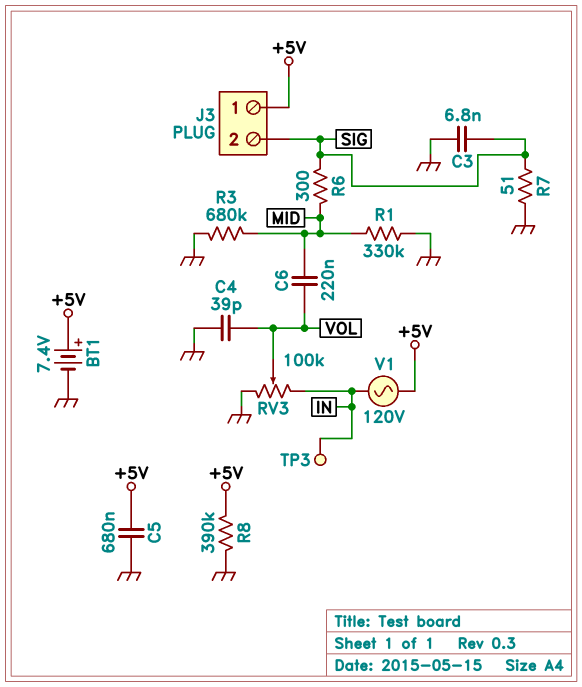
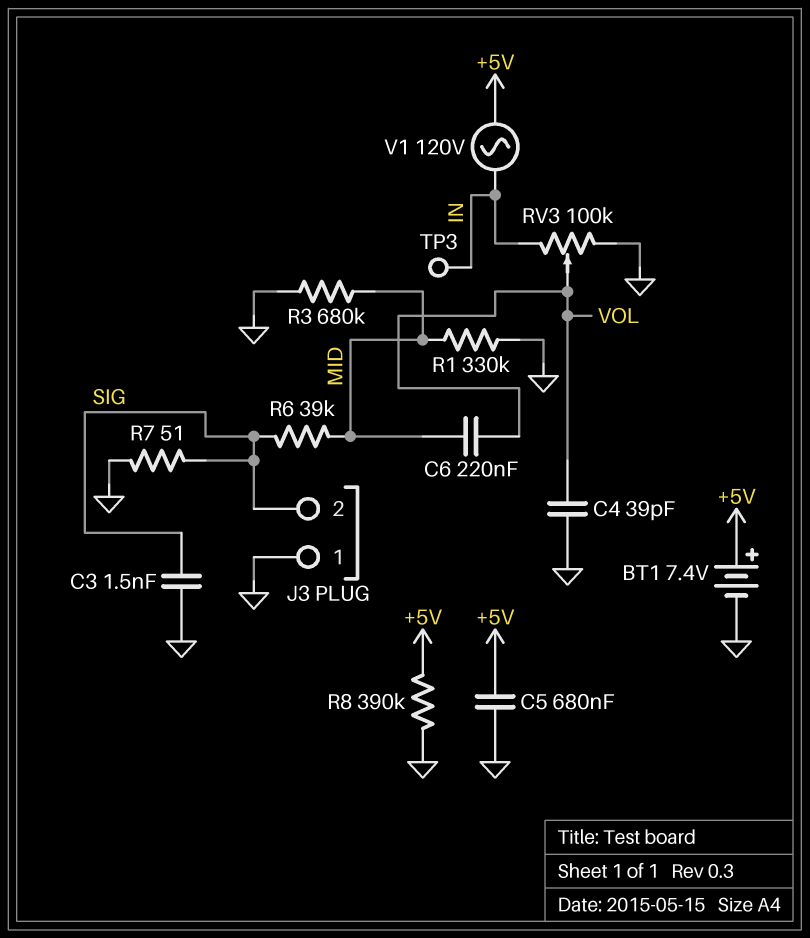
C3: 6.8nF (GND, SIG) -> 1.5nF (GND, SIG)
J3 pin 1: +5V -> GND
R6: 300 (MID, SIG) -> 39k (MID, SIG)

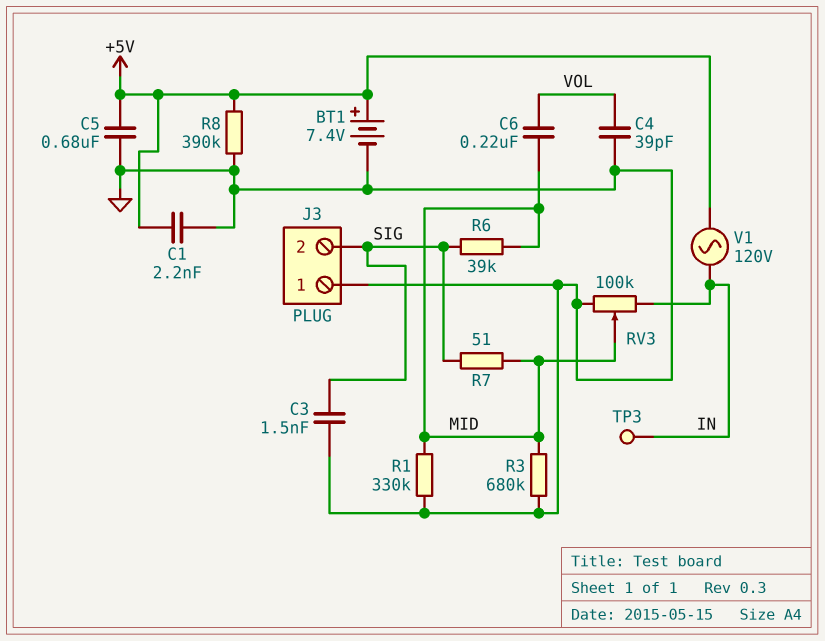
C1: none -> 2.2nF (+5V, GND)
R7: 51 (GND, SIG) -> 51 (MID, SIG)
RV3: 100k (GND, IN, wiper VOL) -> 100k (GND, IN, wiper MID)

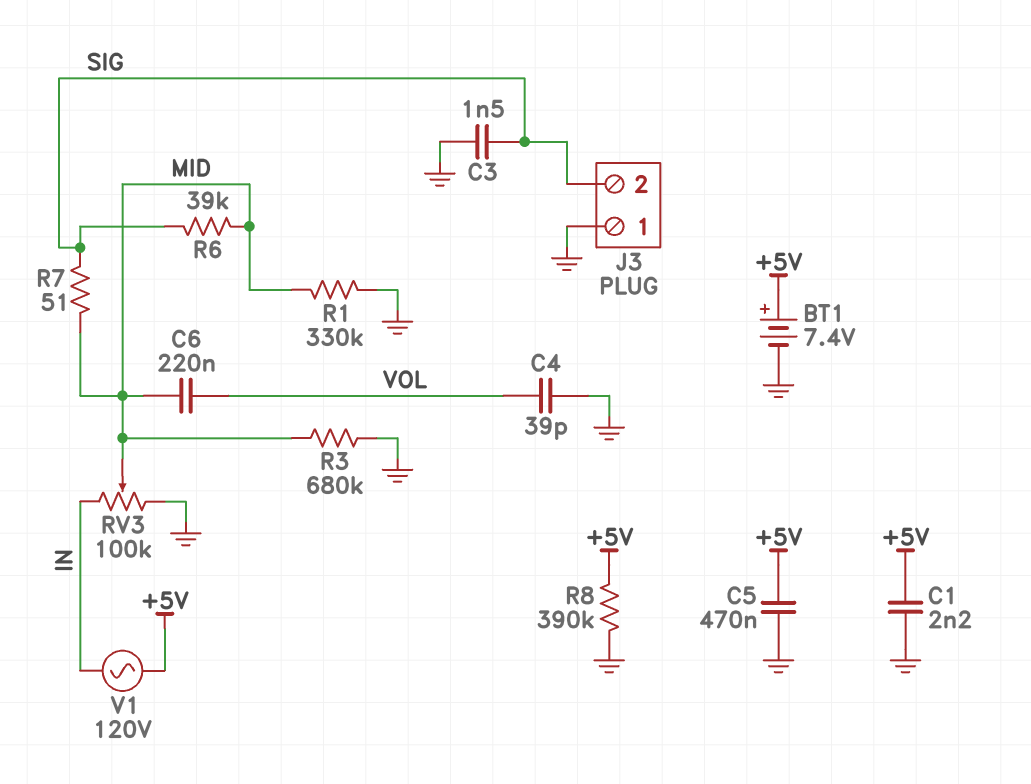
C5: 680nF (+5V, GND) -> 470nF (+5V, GND)
TP3: test point (IN) -> none

